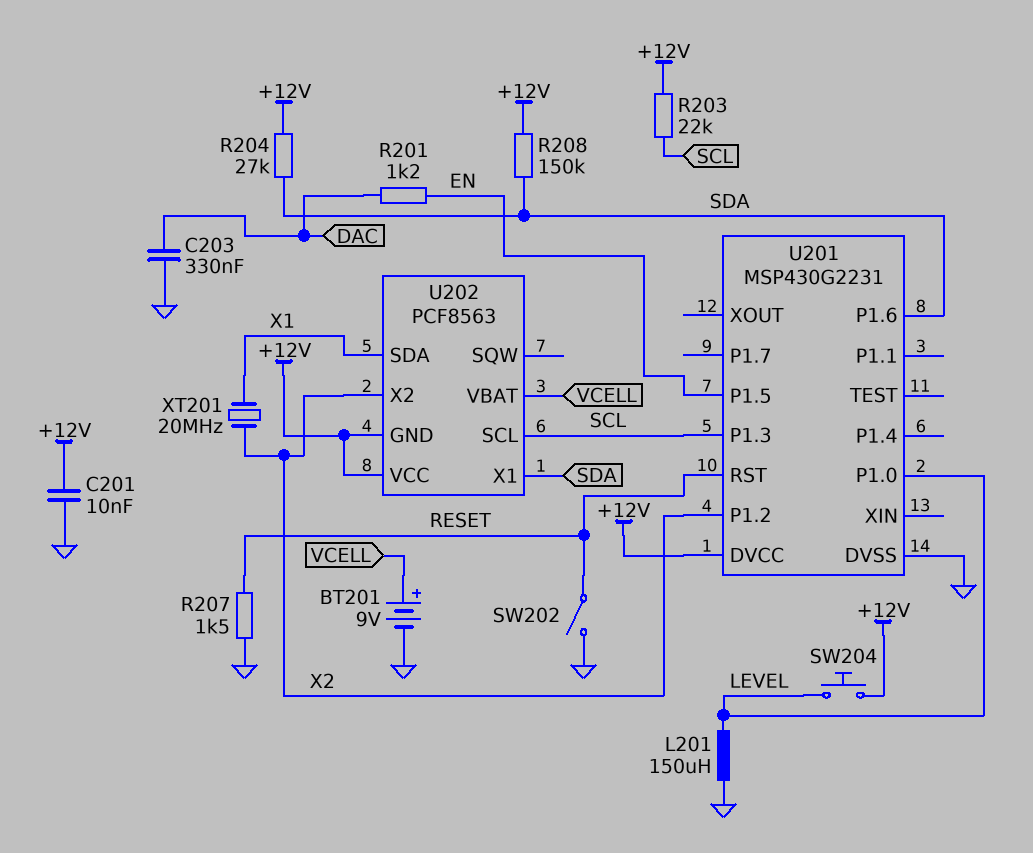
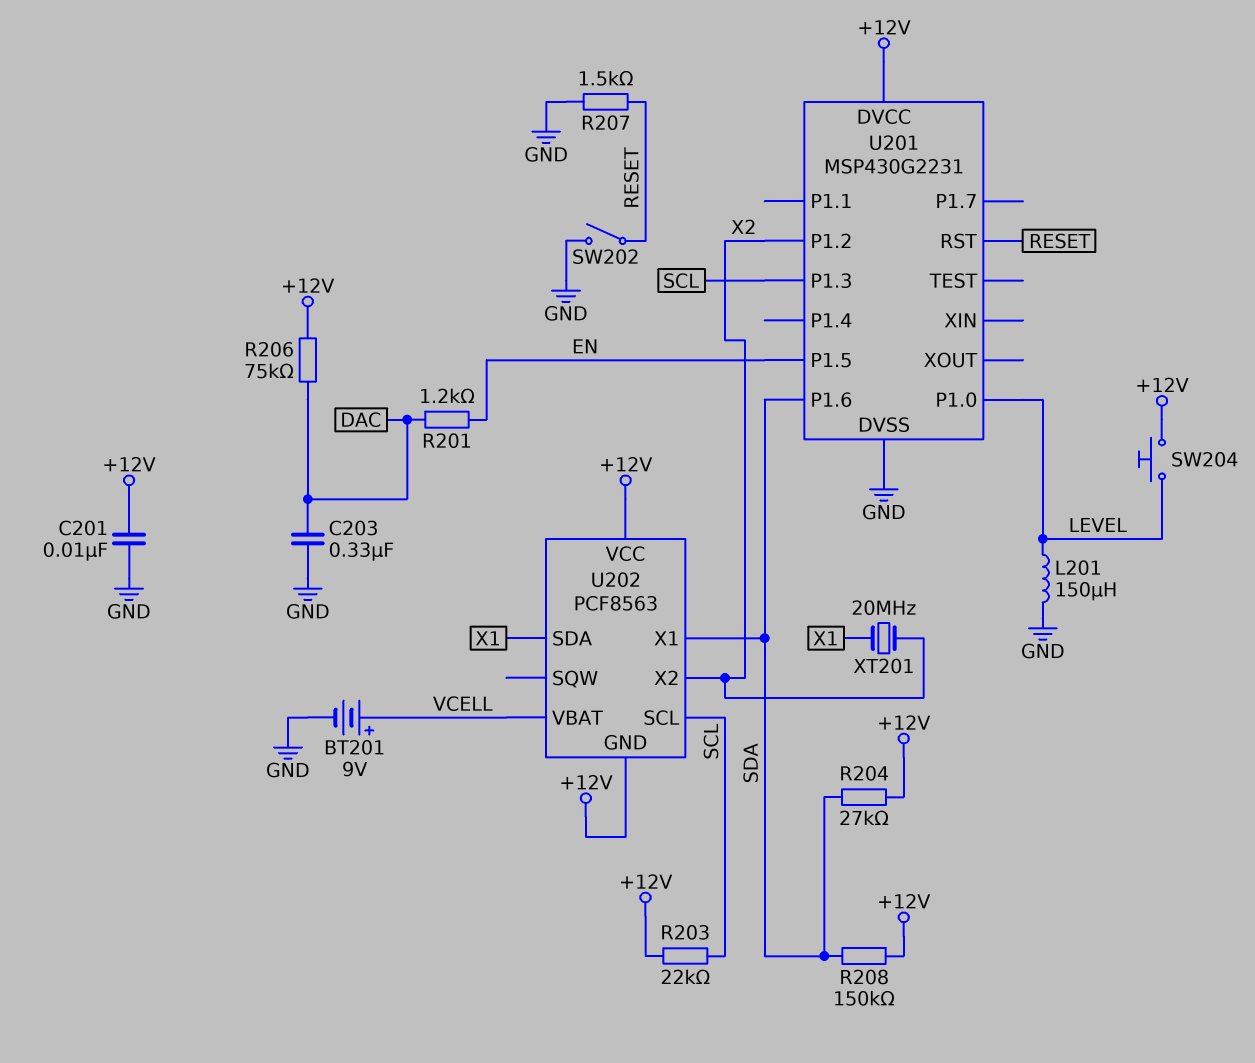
R206: none -> 75k (+12V, DAC)

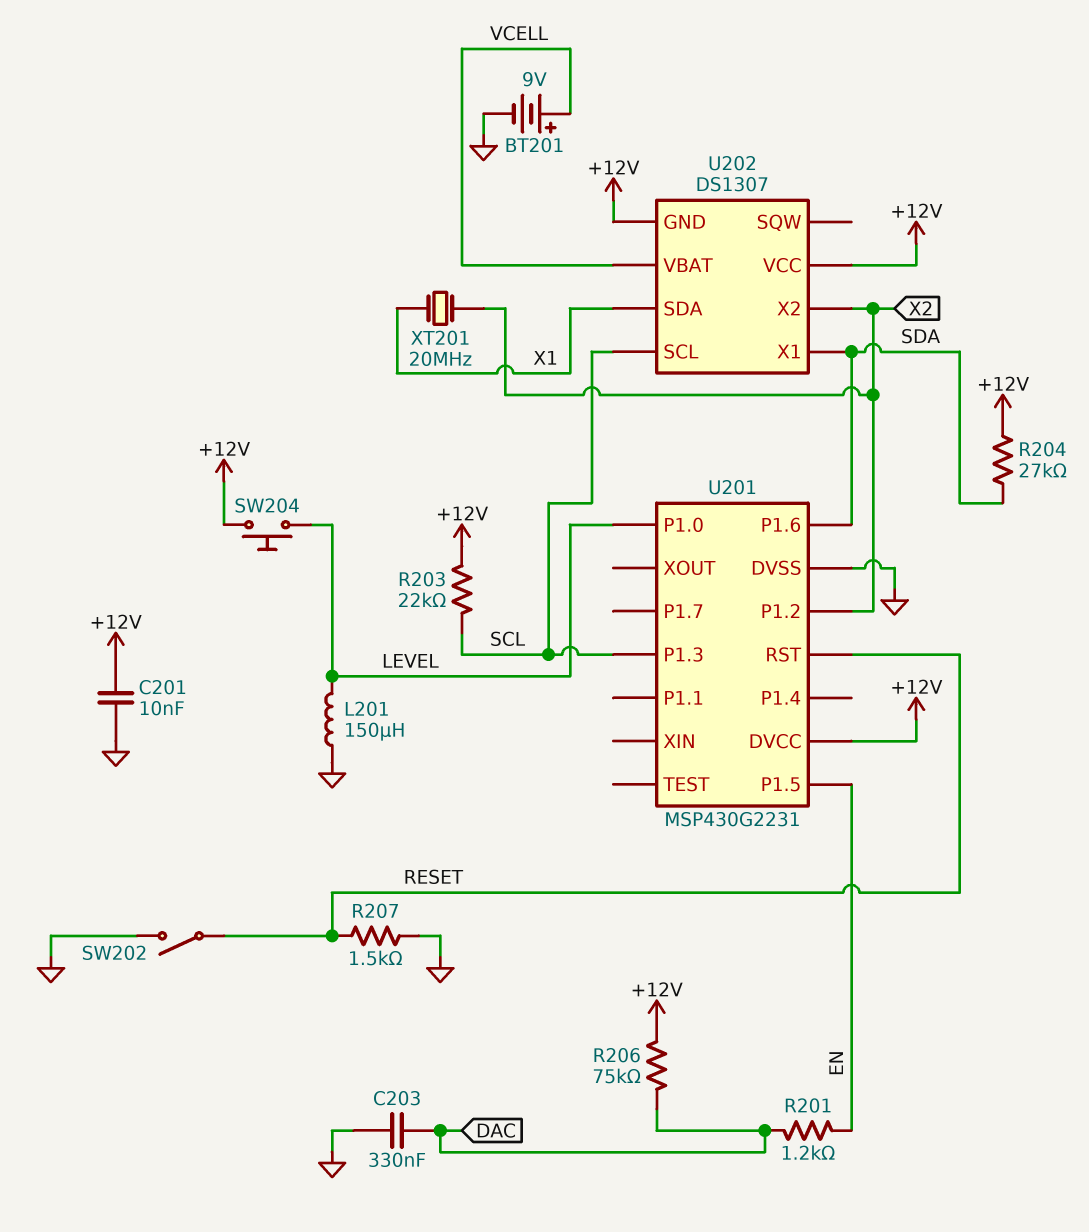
R208: 150k (+12V, SDA) -> none
U202: PCF8563 -> DS1307

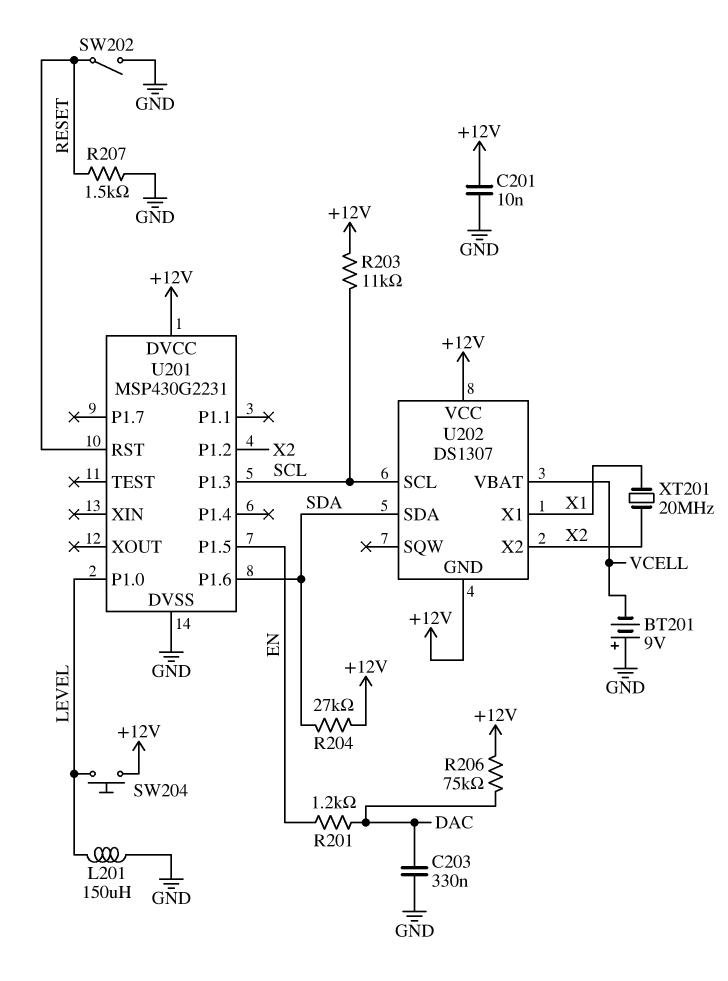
BT201: 9V (plus VCELL, minus GND) -> 9V (plus GND, minus VCELL)
R203: 22k (+12V, SCL) -> 11k (+12V, SCL)
U202 pin SDA: X1 -> SDA
U202 pin X1: SDA -> X1

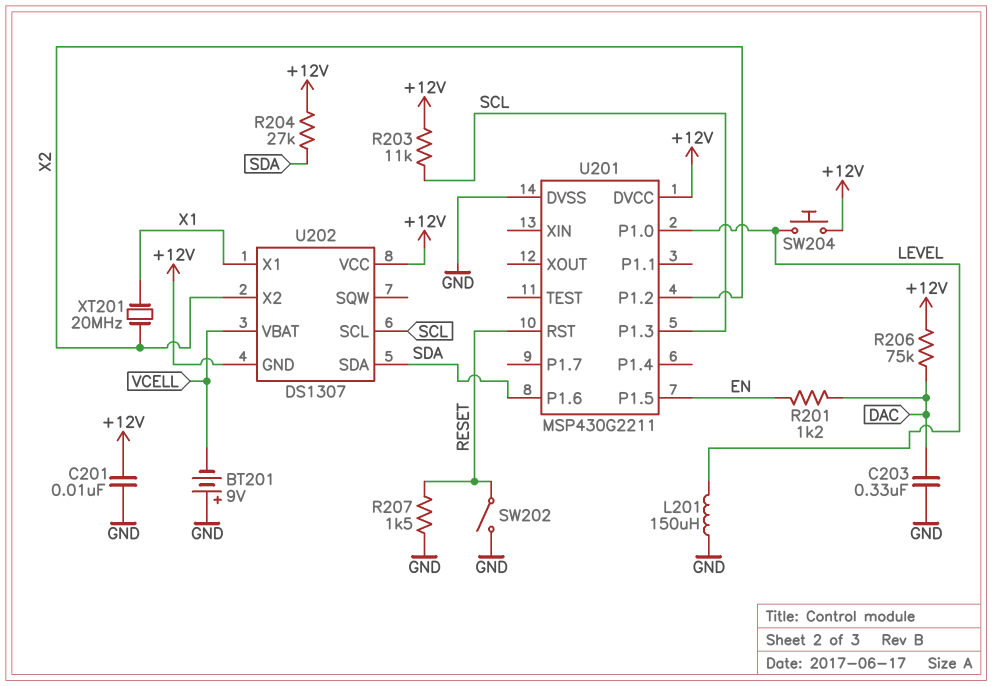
U201: MSP430G2231 -> MSP430G2211

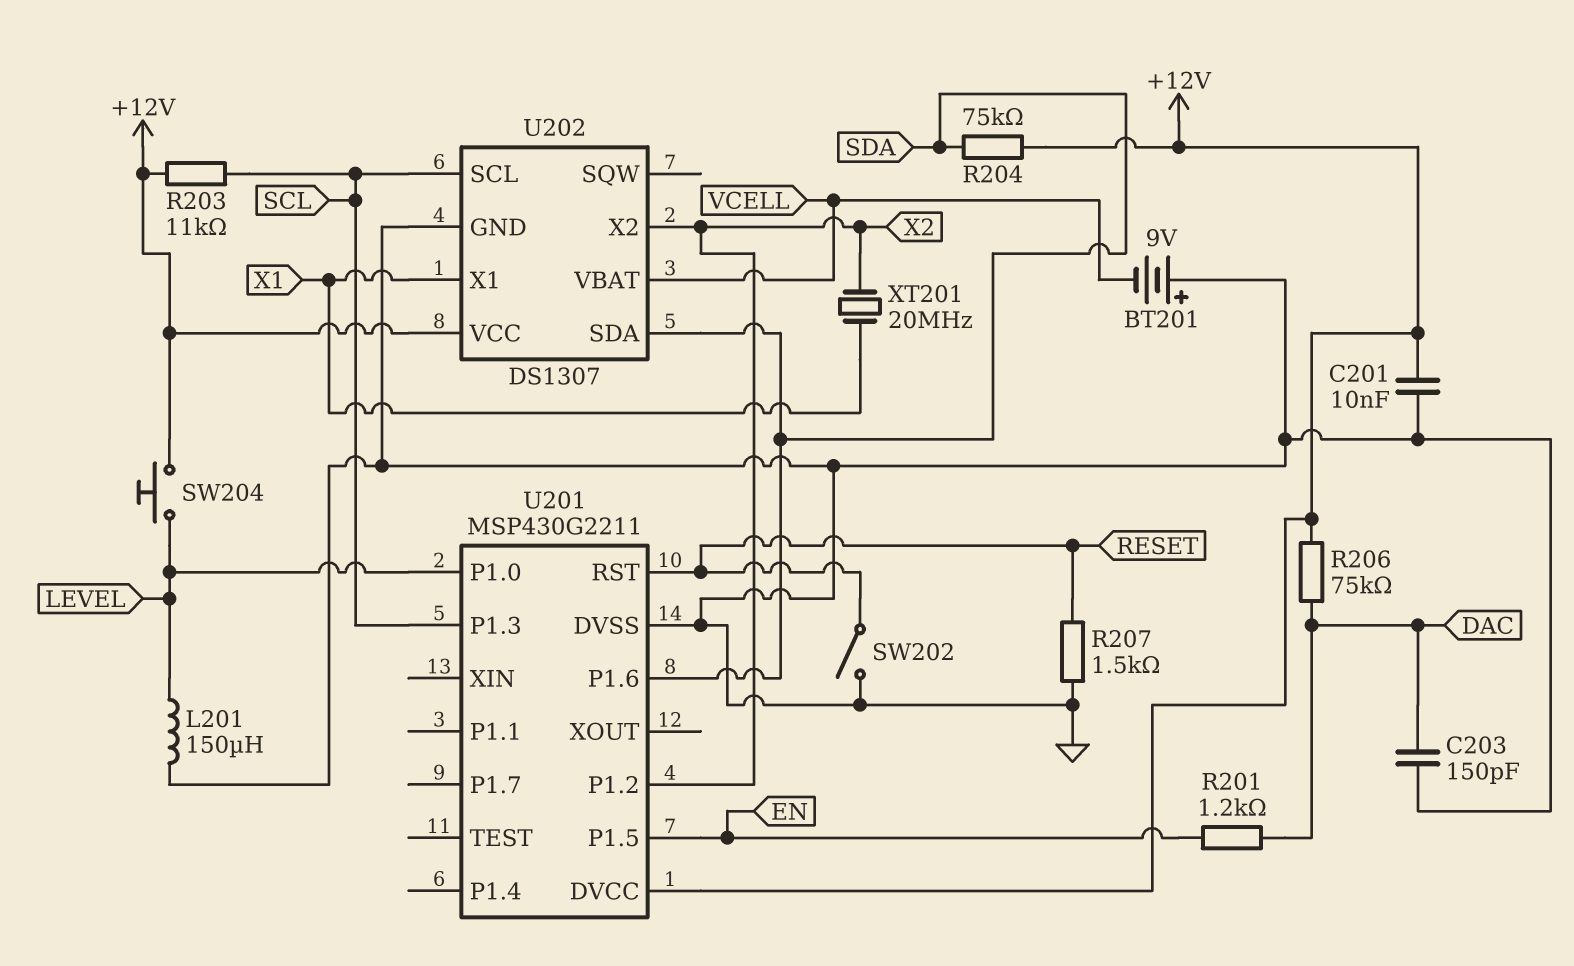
C203: 330nF (DAC, GND) -> 150pF (DAC, GND)
R204: 27k (+12V, SDA) -> 75k (+12V, SDA)
U202 pin GND: +12V -> GND

